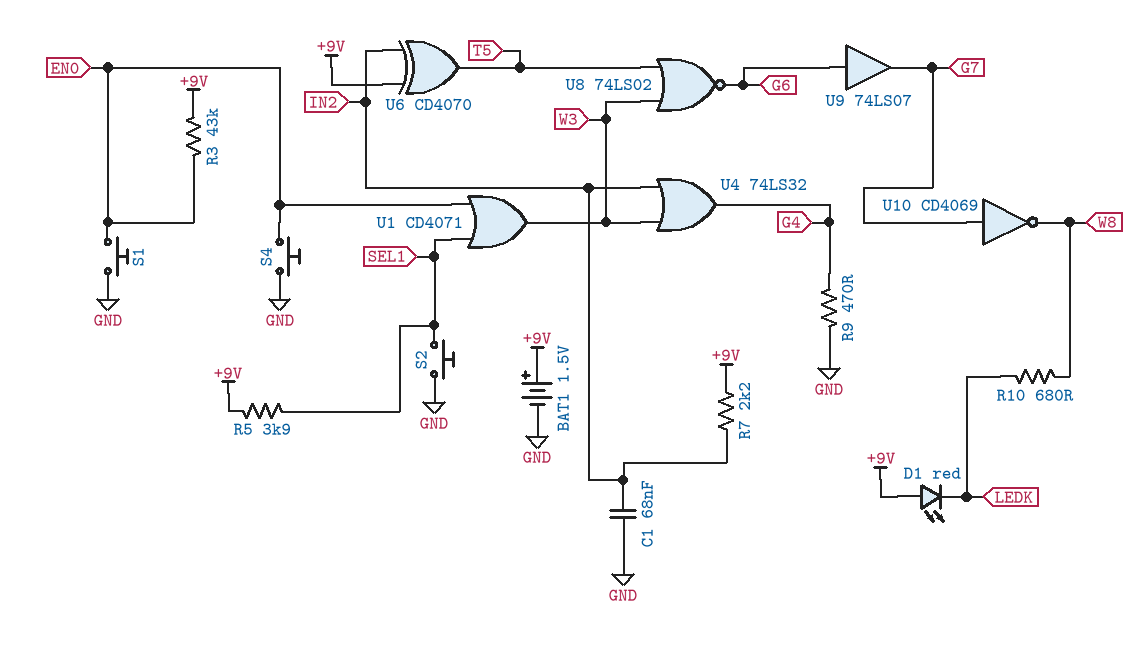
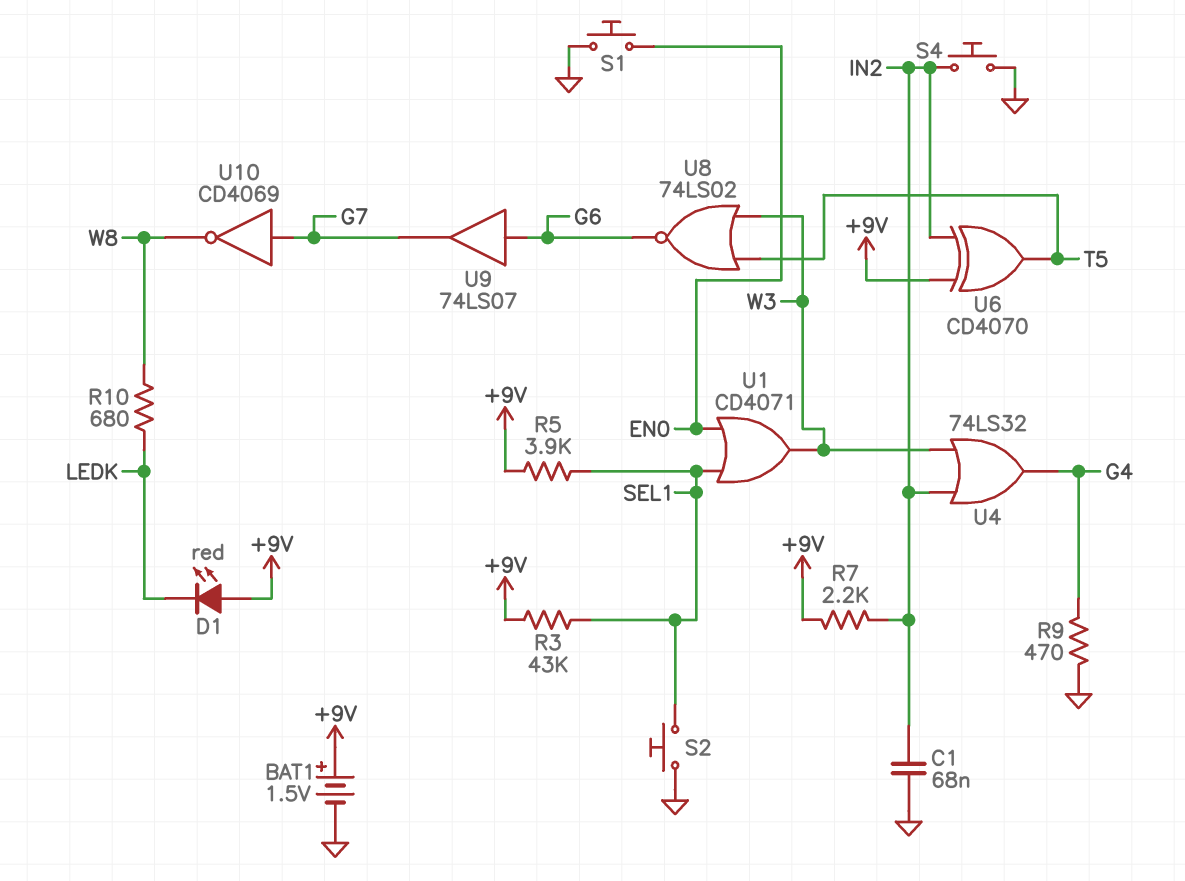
R3: 43k (+9V, EN0) -> 43k (+9V, SEL1)
S4: button (EN0, GND) -> button (GND, IN2)

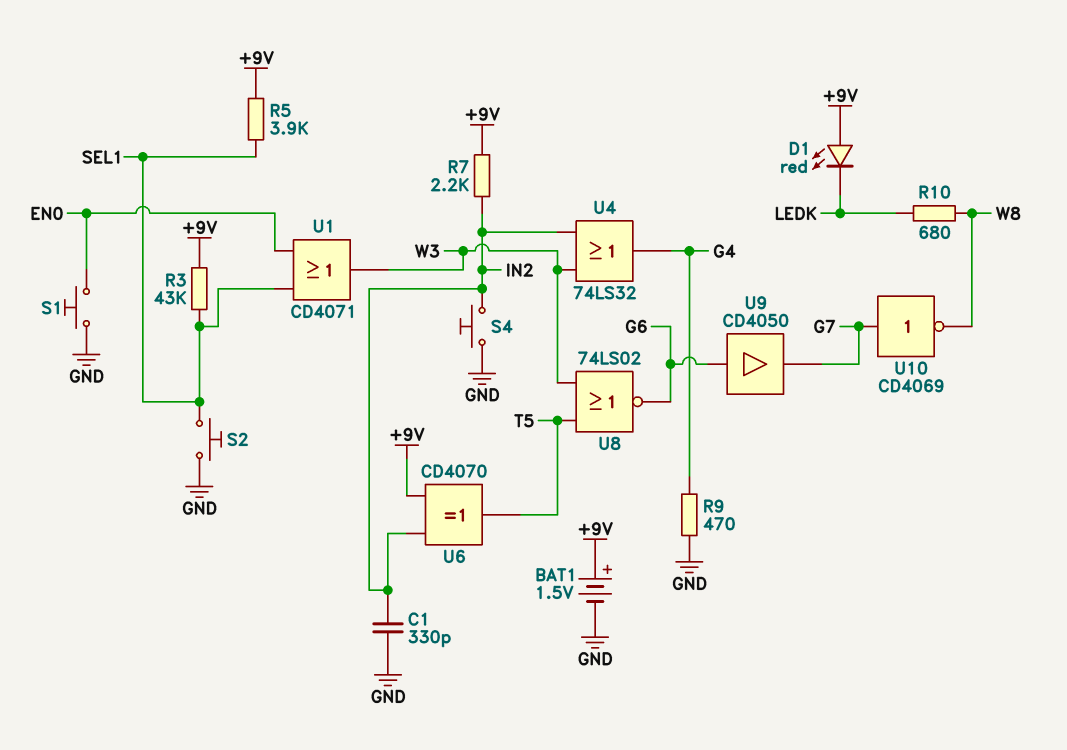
C1: 68nF (GND, IN2) -> 330pF (GND, IN2)
U9: buffer 74LS07 (in G6, out G7) -> buffer CD4050 (in G6, out G7)

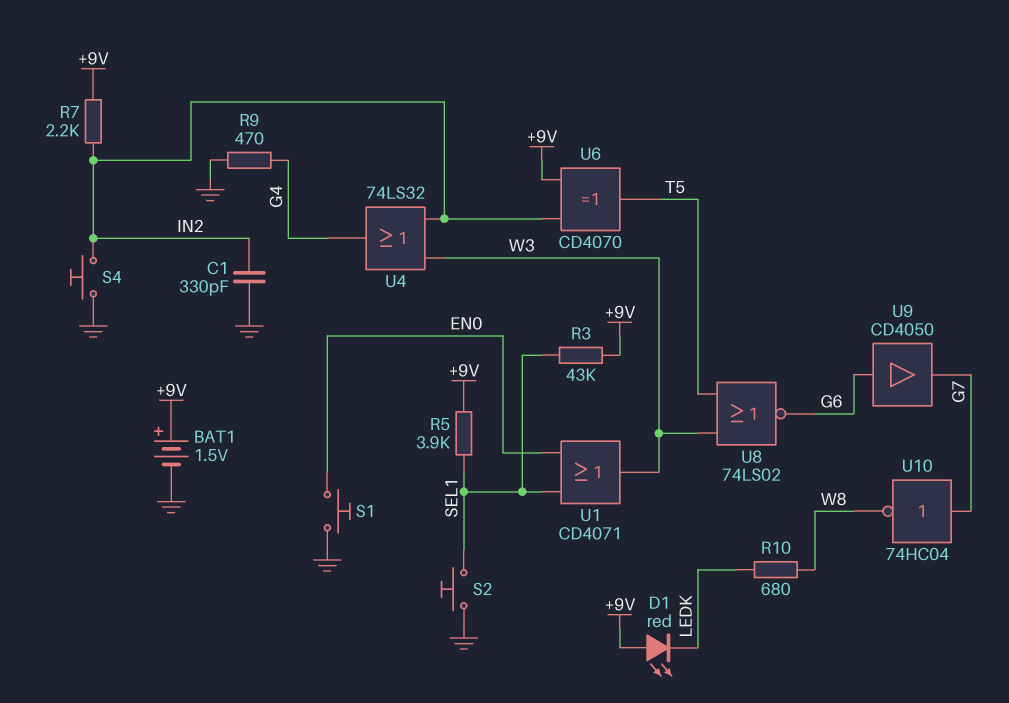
U10: NOT CD4069 (in G7, out W8) -> NOT 74HC04 (in G7, out W8)

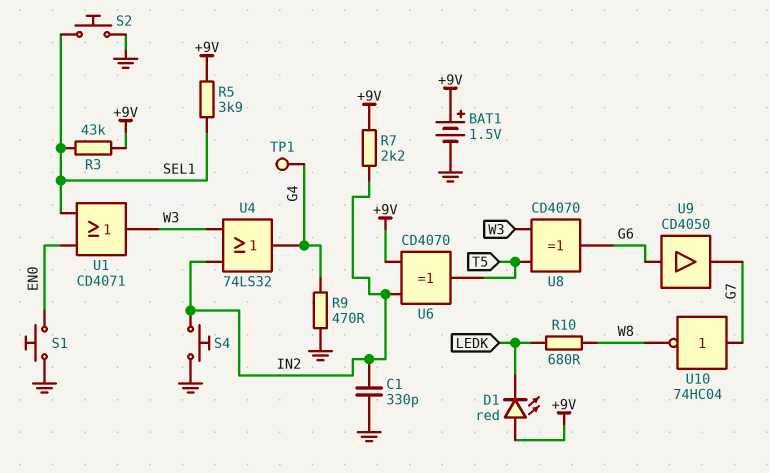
TP1: none -> test point (G4)
U8: NOR 74LS02 (in T5, in W3, out G6) -> XOR CD4070 (in T5, in W3, out G6)

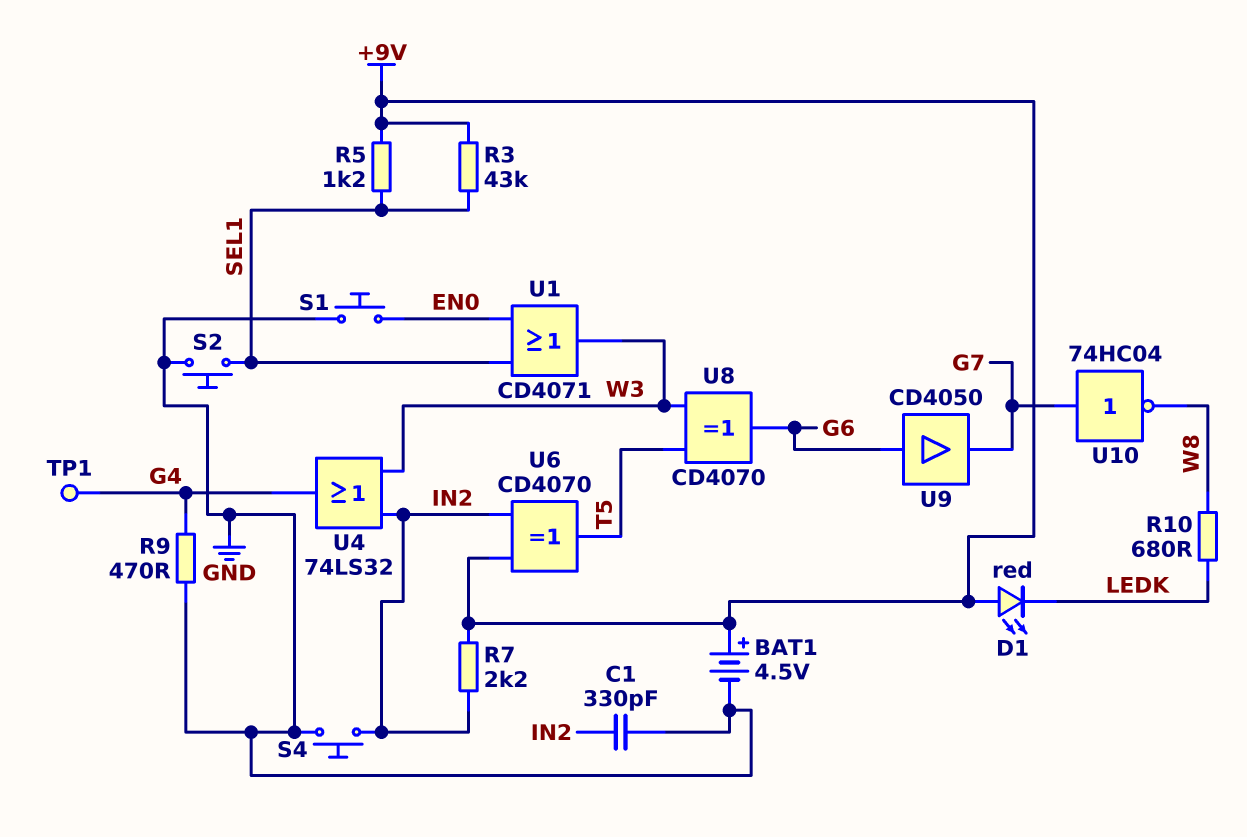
BAT1: 1.5V (plus +9V, minus GND) -> 4.5V (plus +9V, minus GND)
R5: 3.9k (+9V, SEL1) -> 1.2k (+9V, SEL1)

